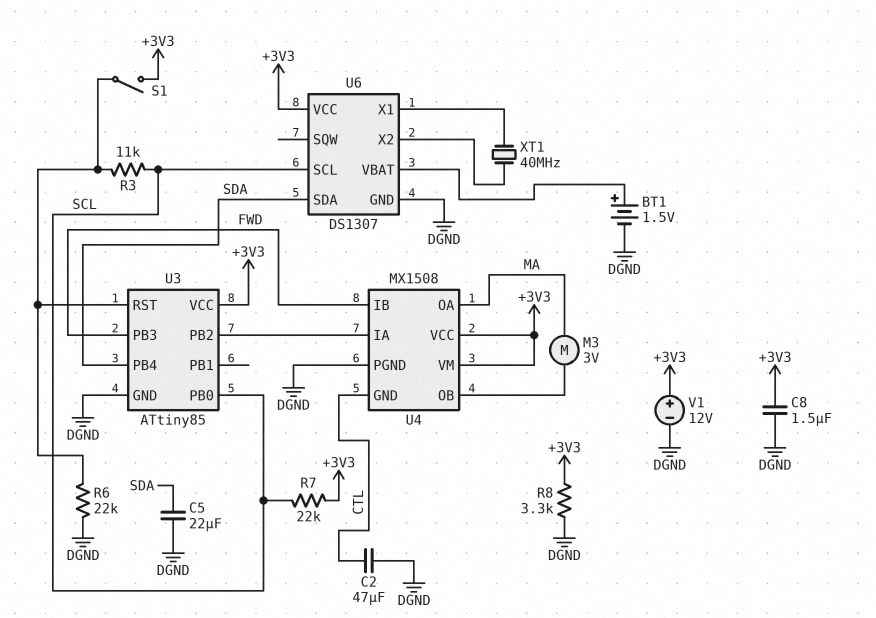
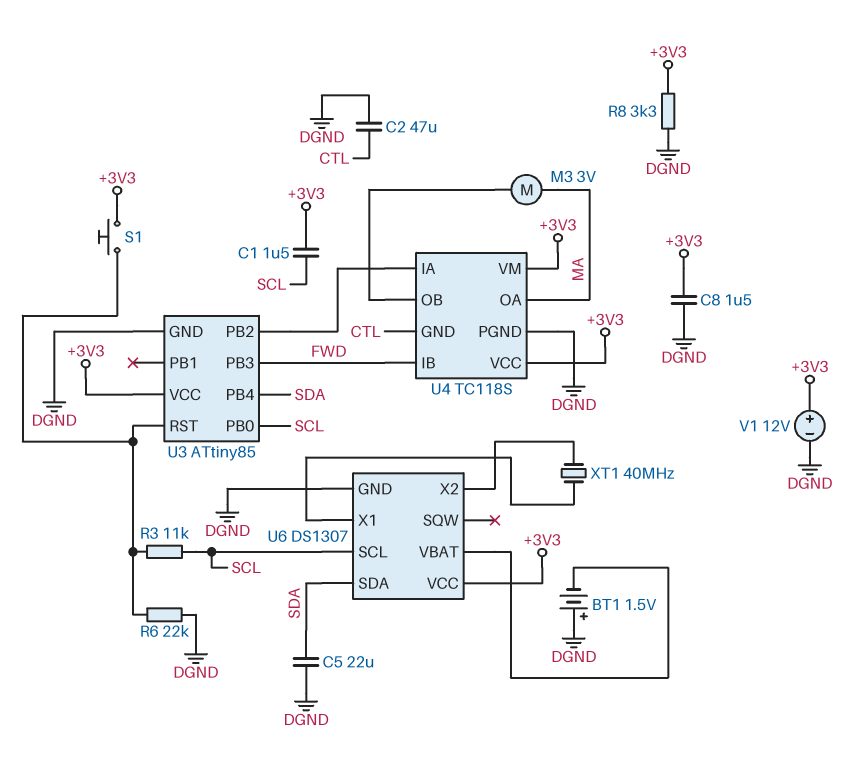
BT1: 1.5V (plus U6/VBAT, minus DGND) -> 1.5V (plus DGND, minus U6/VBAT)
C1: none -> 1.5uF (+3V3, SCL)
R7: 22k (+3V3, SCL) -> none
S1: switch (+3V3, U3/RST) -> button (+3V3, U3/RST)
U4: MX1508 -> TC118S

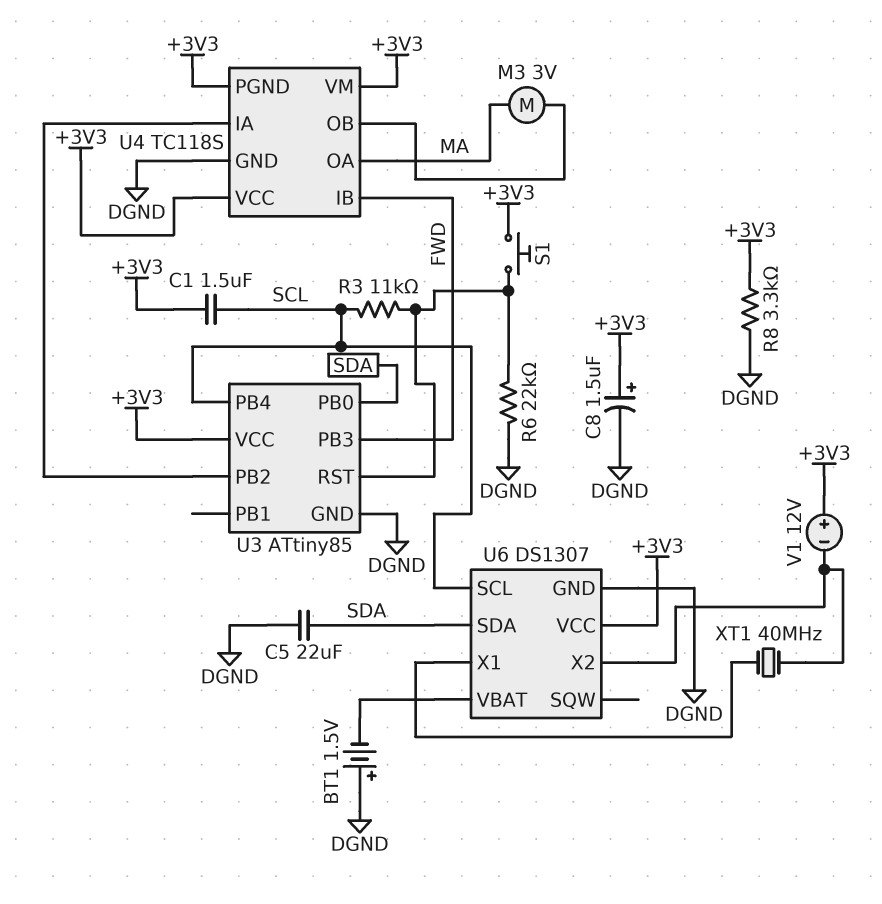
C2: 47uF (CTL, DGND) -> none
C8: 1.5uF (+3V3, DGND) -> 1.5uF (plus +3V3, minus DGND)
U3 pin PB0: SCL -> SDA
U3 pin PB4: SDA -> SCL
U4 pin GND: CTL -> DGND
U4 pin PGND: DGND -> +3V3
V1: 12V (plus +3V3, minus DGND) -> 12V (plus +3V3, minus U6/X2)

